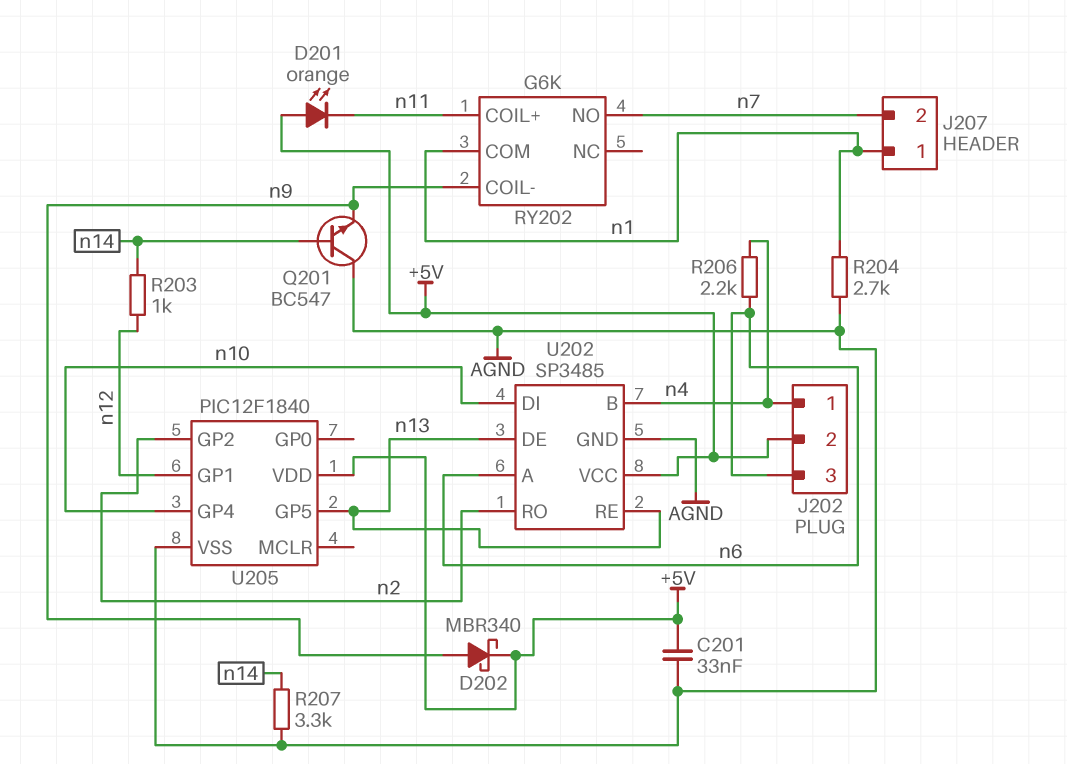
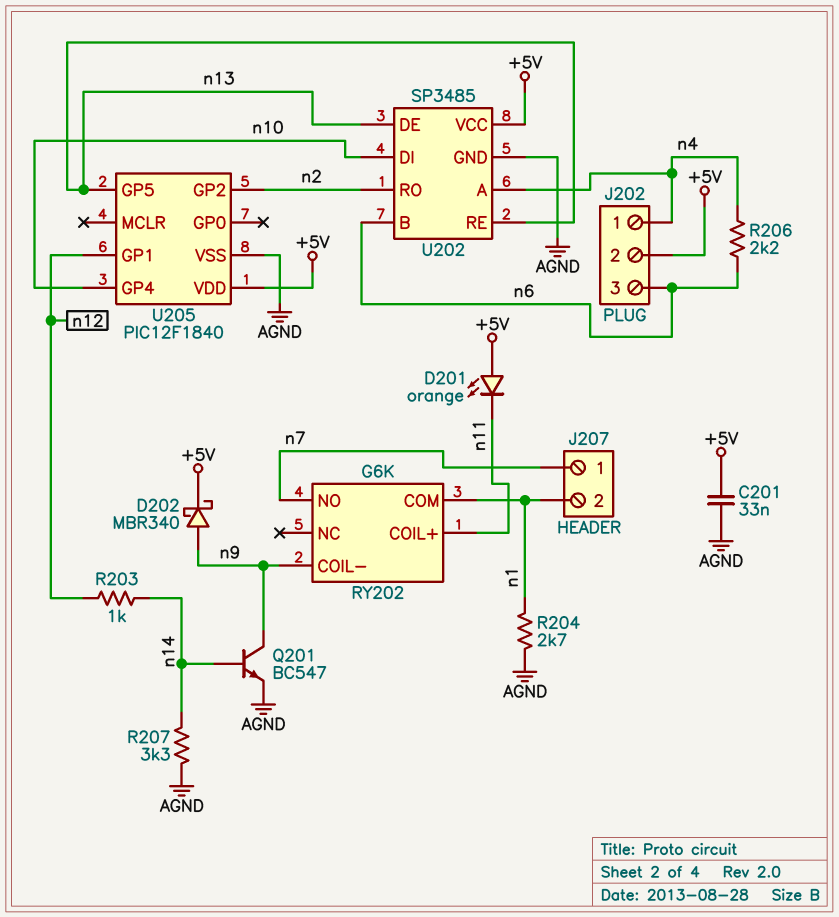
J207 pin 1: n1 -> n7
J207 pin 2: n7 -> n1
Q201: NPN BC547 (B n14, C AGND, E n9) -> NPN BC547 (B n14, C n9, E AGND)
U202 pin A: n6 -> n4
U202 pin B: n4 -> n6

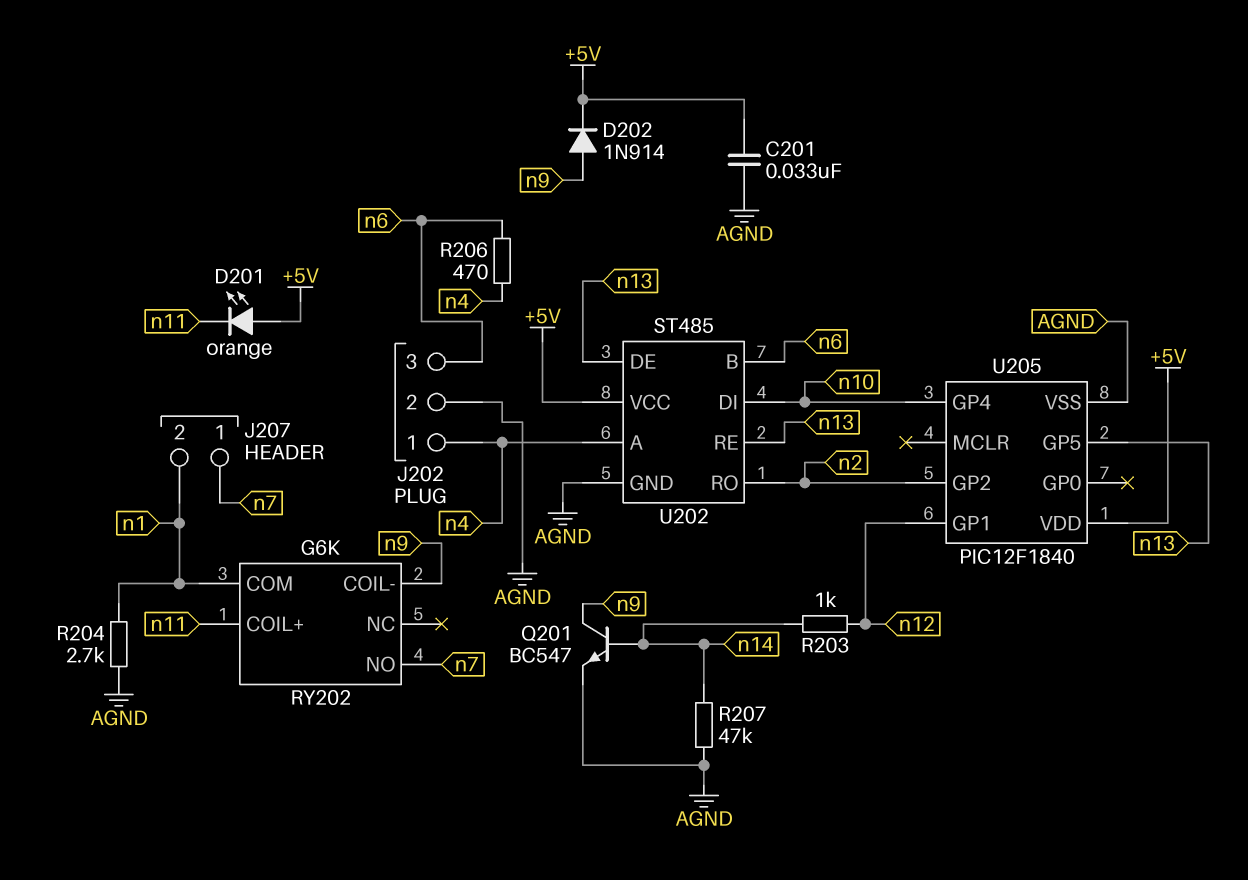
D202: schottky MBR340 (A n9, K +5V) -> diode 1N914 (A n9, K +5V)
J202 pin 2: +5V -> AGND
R206: 2.2k (n4, n6) -> 470 (n4, n6)
R207: 3.3k (AGND, n14) -> 47k (AGND, n14)
U202: SP3485 -> ST485

